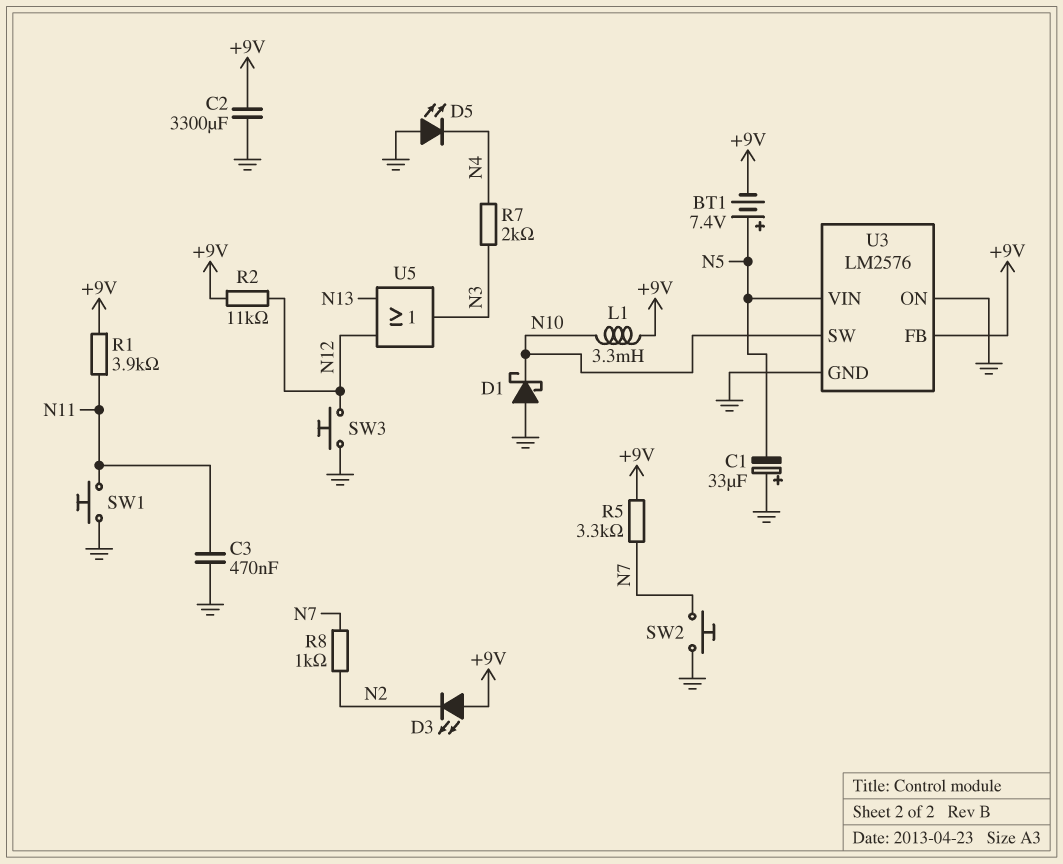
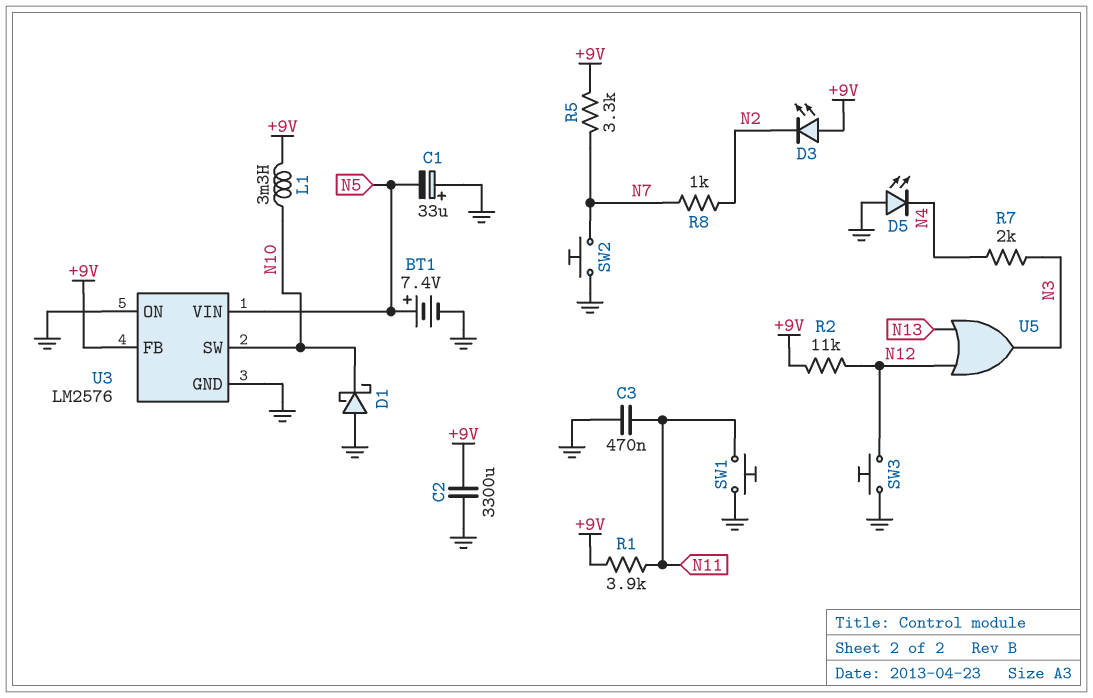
BT1: 7.4V (plus N5, minus +9V) -> 7.4V (plus N5, minus GND)

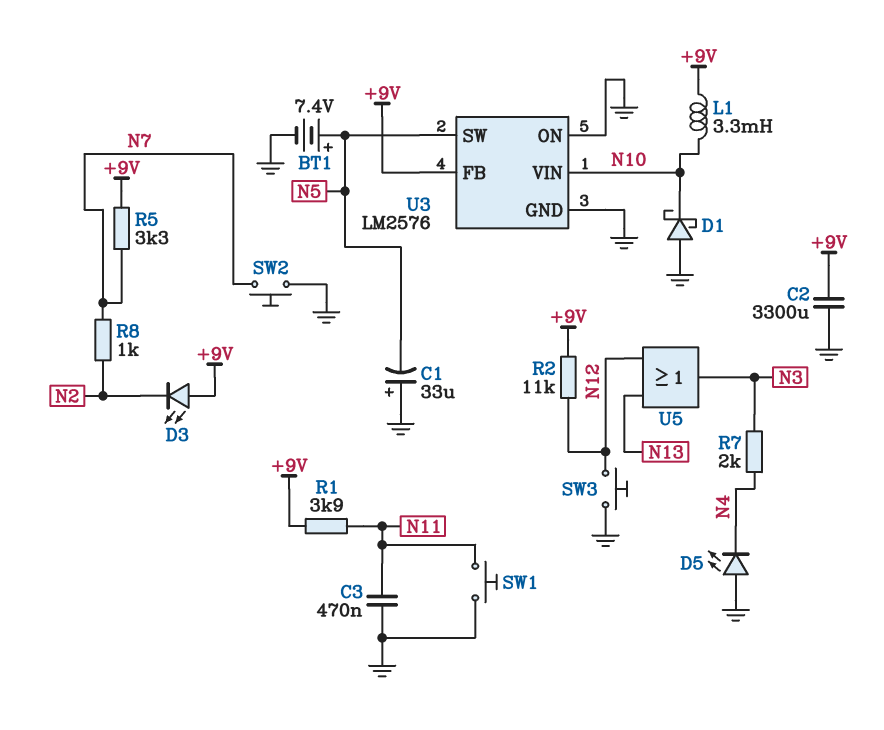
U3 pin SW: N10 -> N5
U3 pin VIN: N5 -> N10

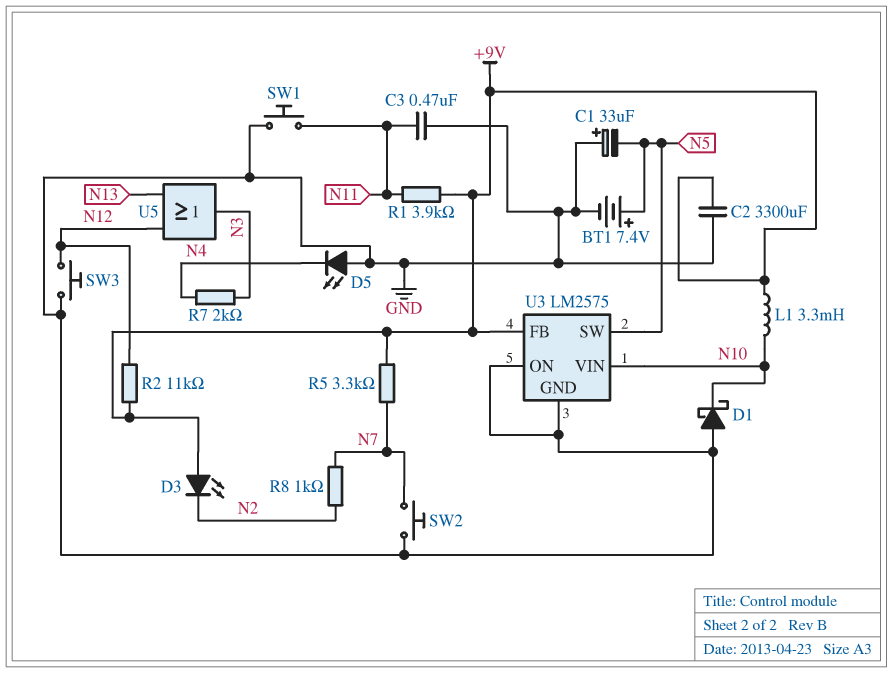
U3: LM2576 -> LM2575

